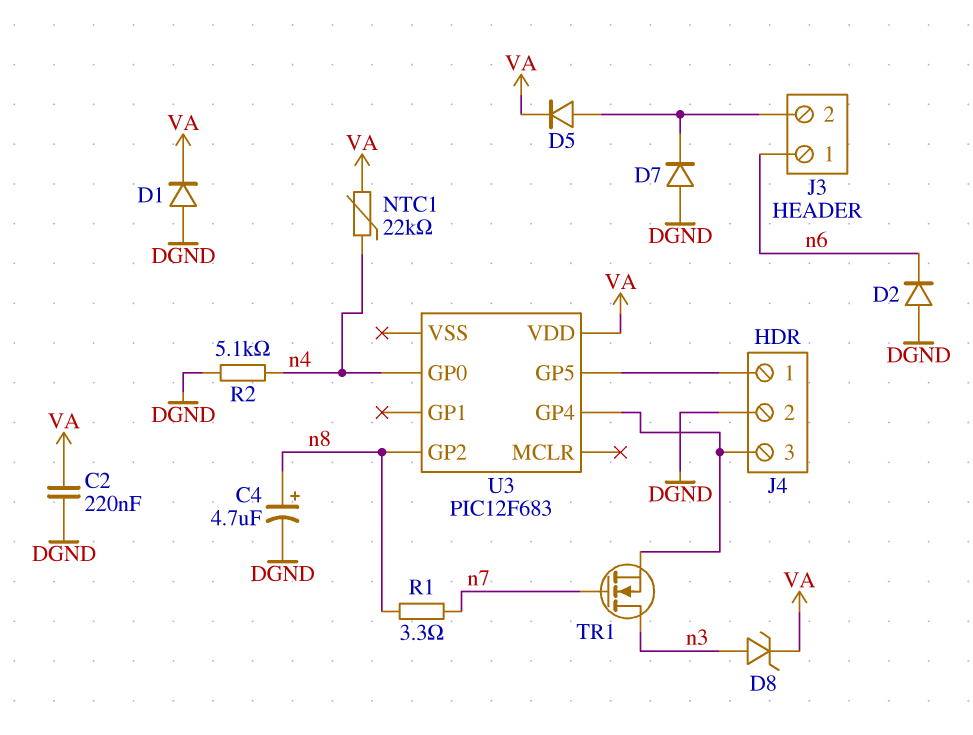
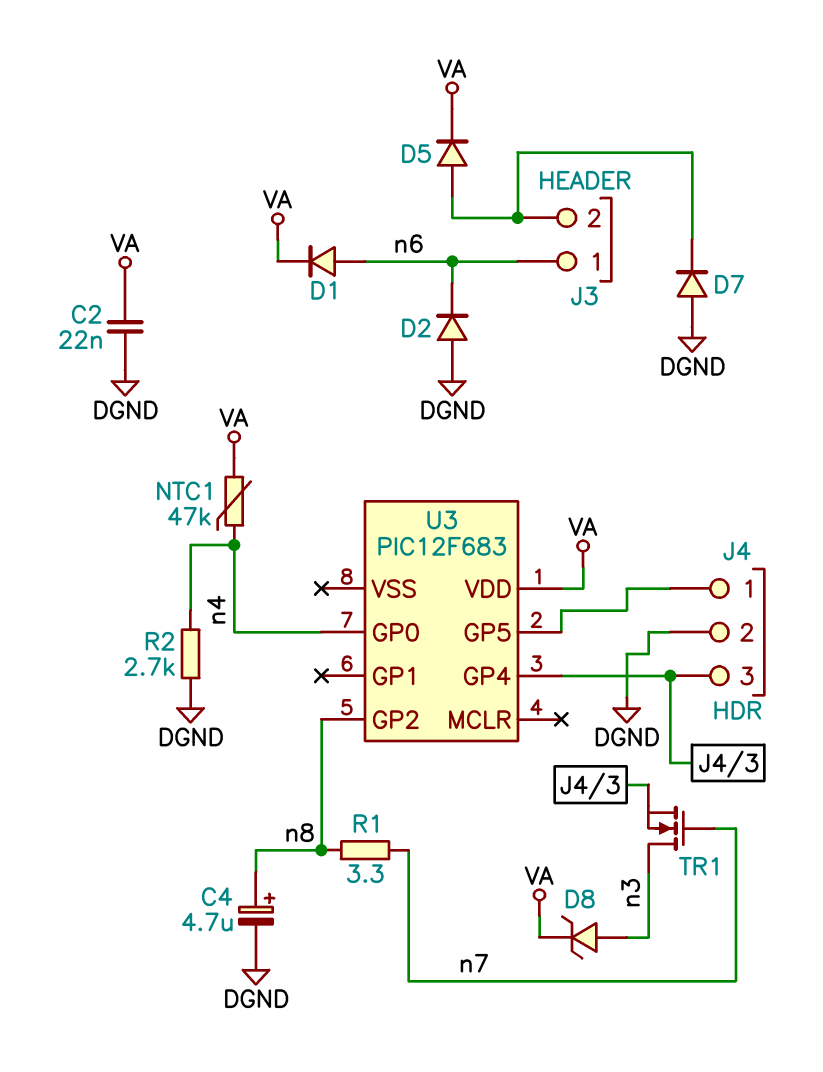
C2: 220nF (DGND, VA) -> 22nF (DGND, VA)
D1: diode (A DGND, K VA) -> diode (A n6, K VA)
NTC1: 22k (VA, n4) -> 47k (VA, n4)
R2: 5.1k (DGND, n4) -> 2.7k (DGND, n4)

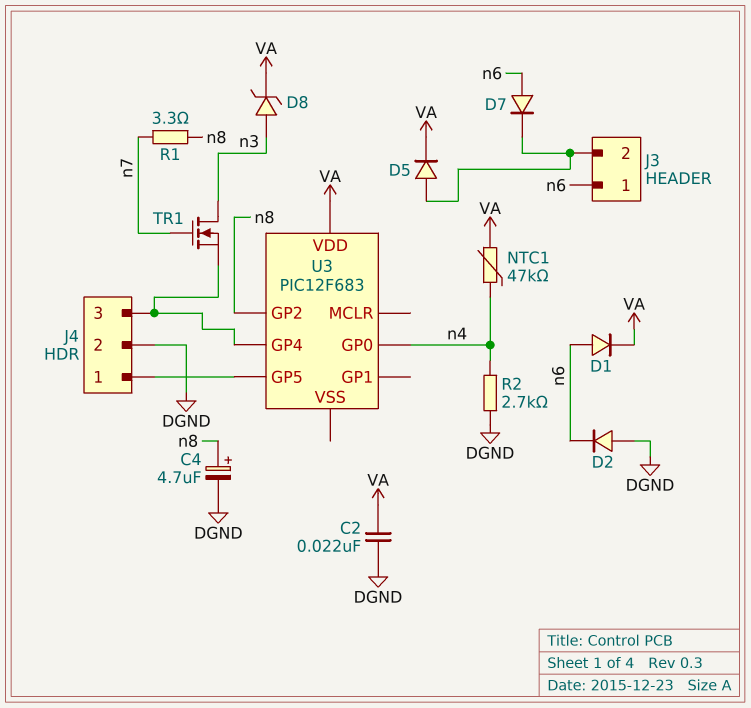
D7: diode (A DGND, K J3/2) -> diode (A n6, K J3/2)

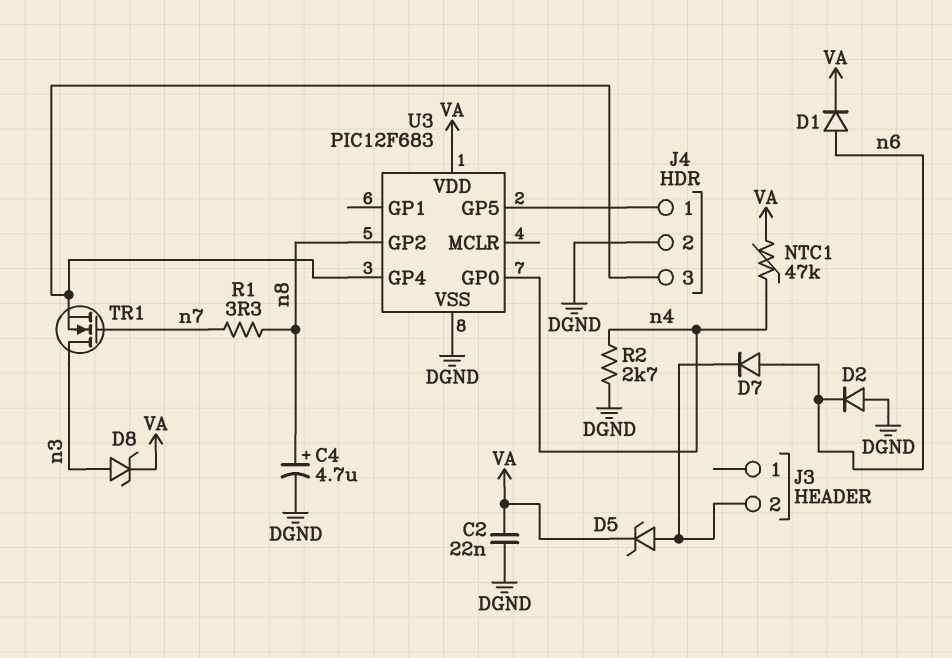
D5: diode (A J3/2, K VA) -> zener (A J3/2, K VA)
J3 pin 1: n6 -> none
U3 pin VSS: none -> DGND

